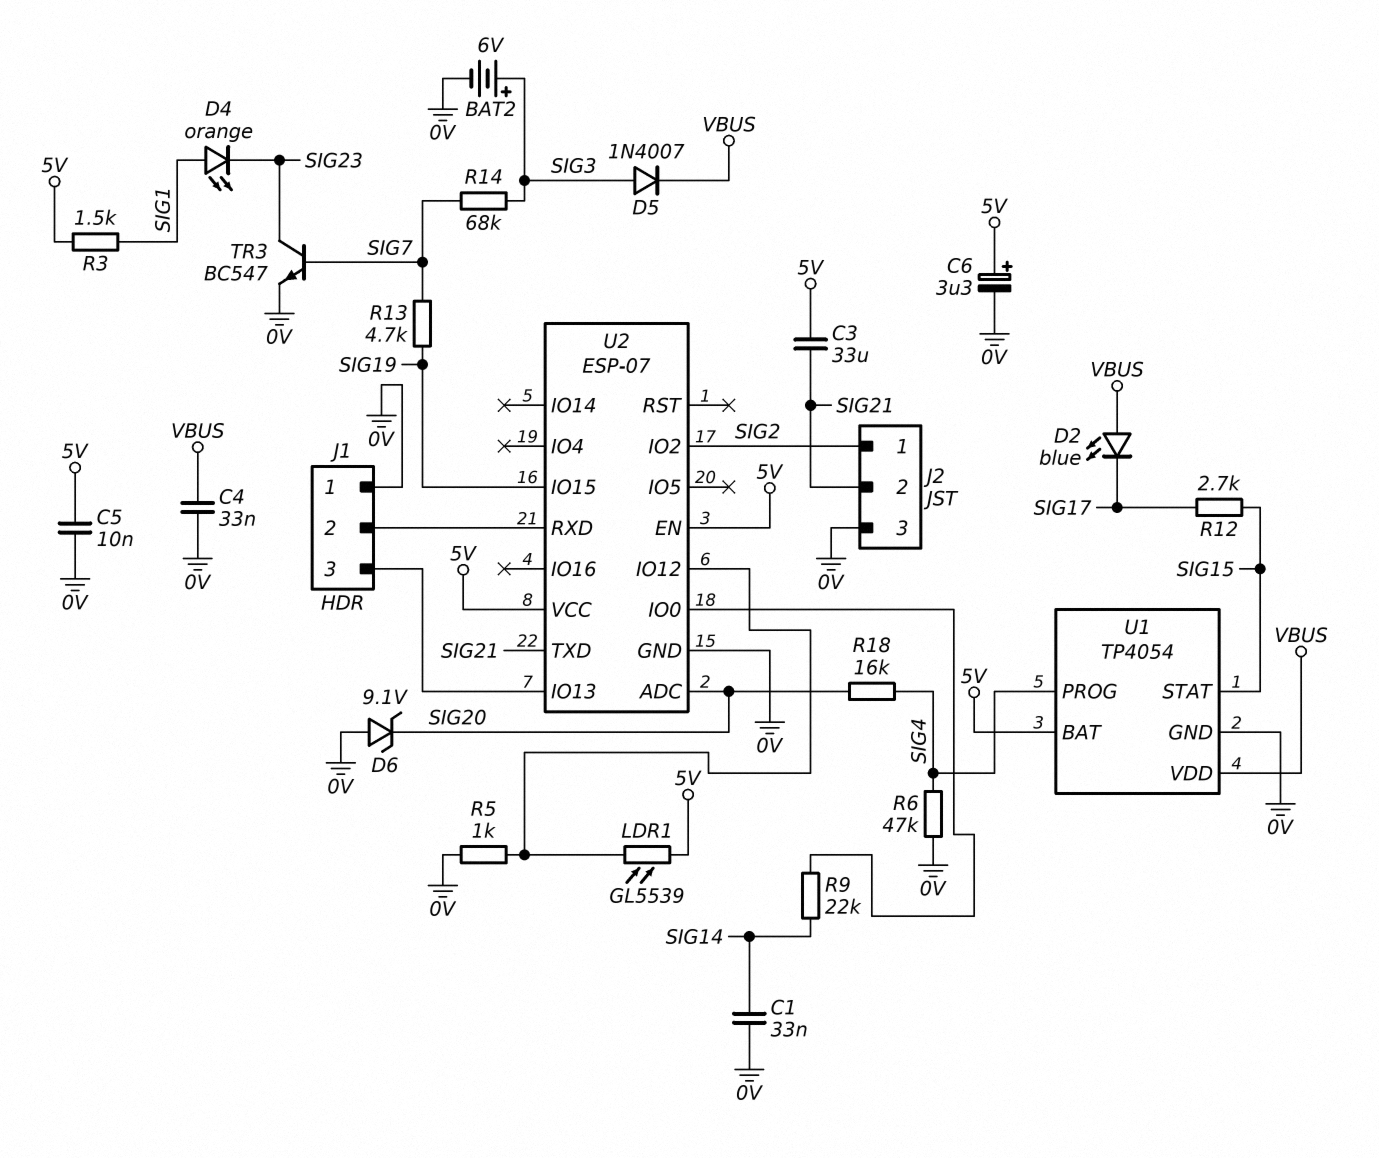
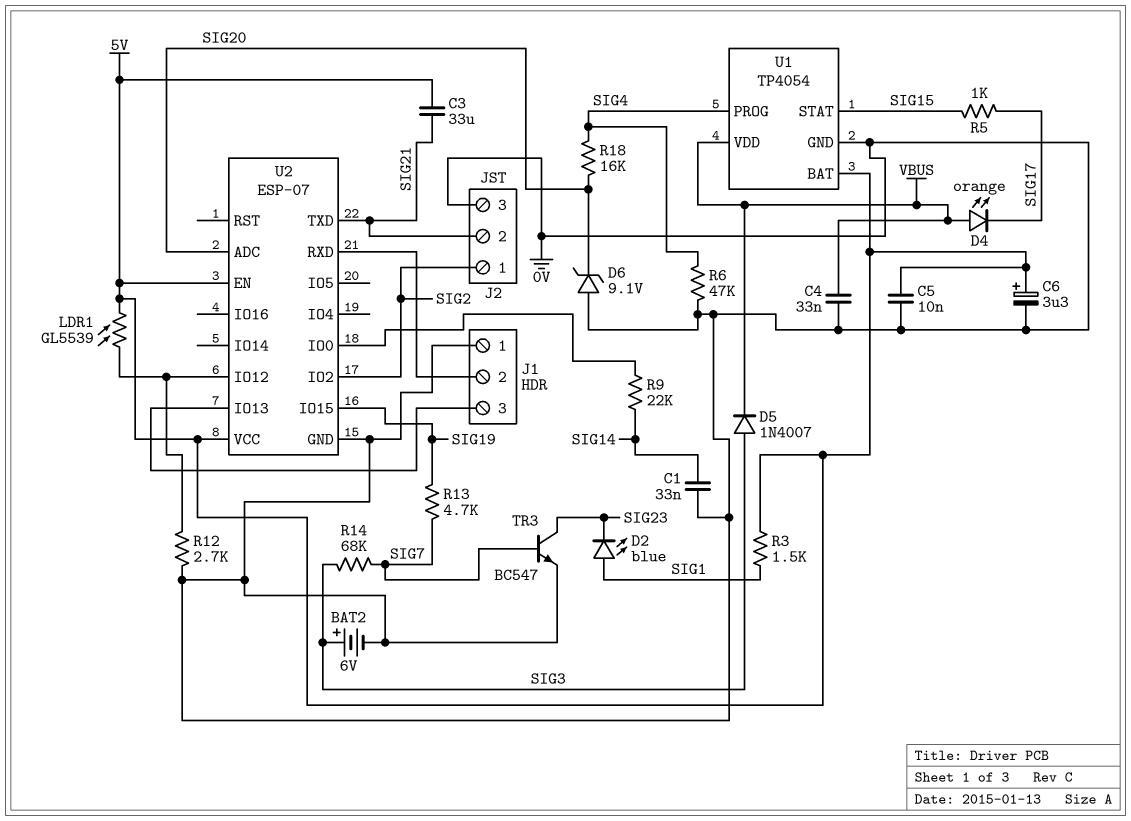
D2: LED blue (A VBUS, K SIG17) -> LED blue (A SIG1, K SIG23)
D4: LED orange (A SIG1, K SIG23) -> LED orange (A VBUS, K SIG17)
R5: 1k (0V, U2/IO12) -> 1k (SIG15, SIG17)
R12: 2.7k (SIG15, SIG17) -> 2.7k (0V, U2/IO12)

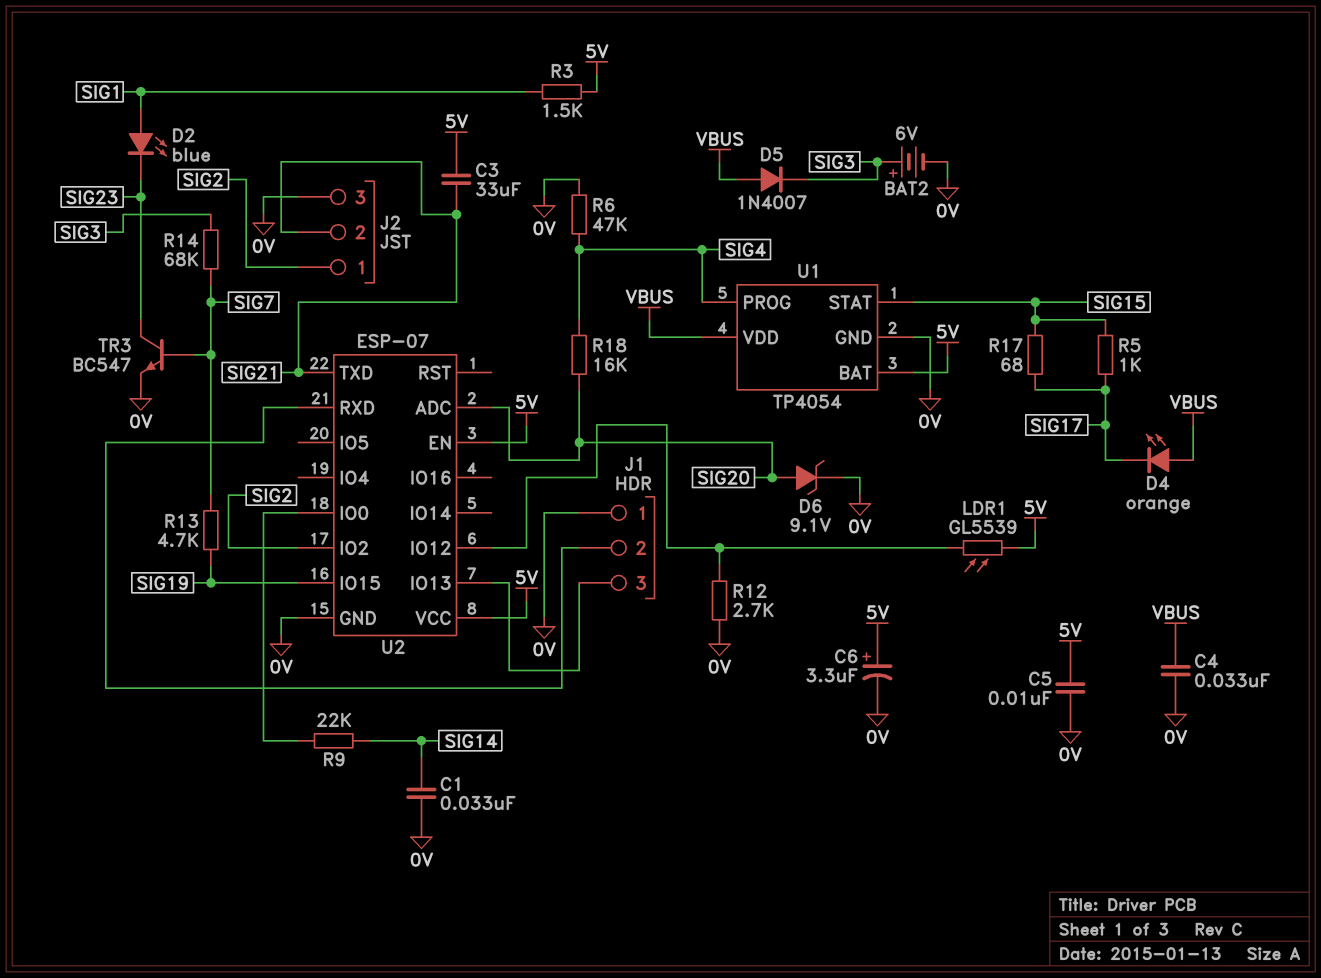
D5: diode 1N4007 (A SIG3, K VBUS) -> diode 1N4007 (A VBUS, K SIG3)
D6: zener 9.1V (A 0V, K SIG20) -> zener 9.1V (A SIG20, K 0V)
R17: none -> 68 (SIG15, SIG17)

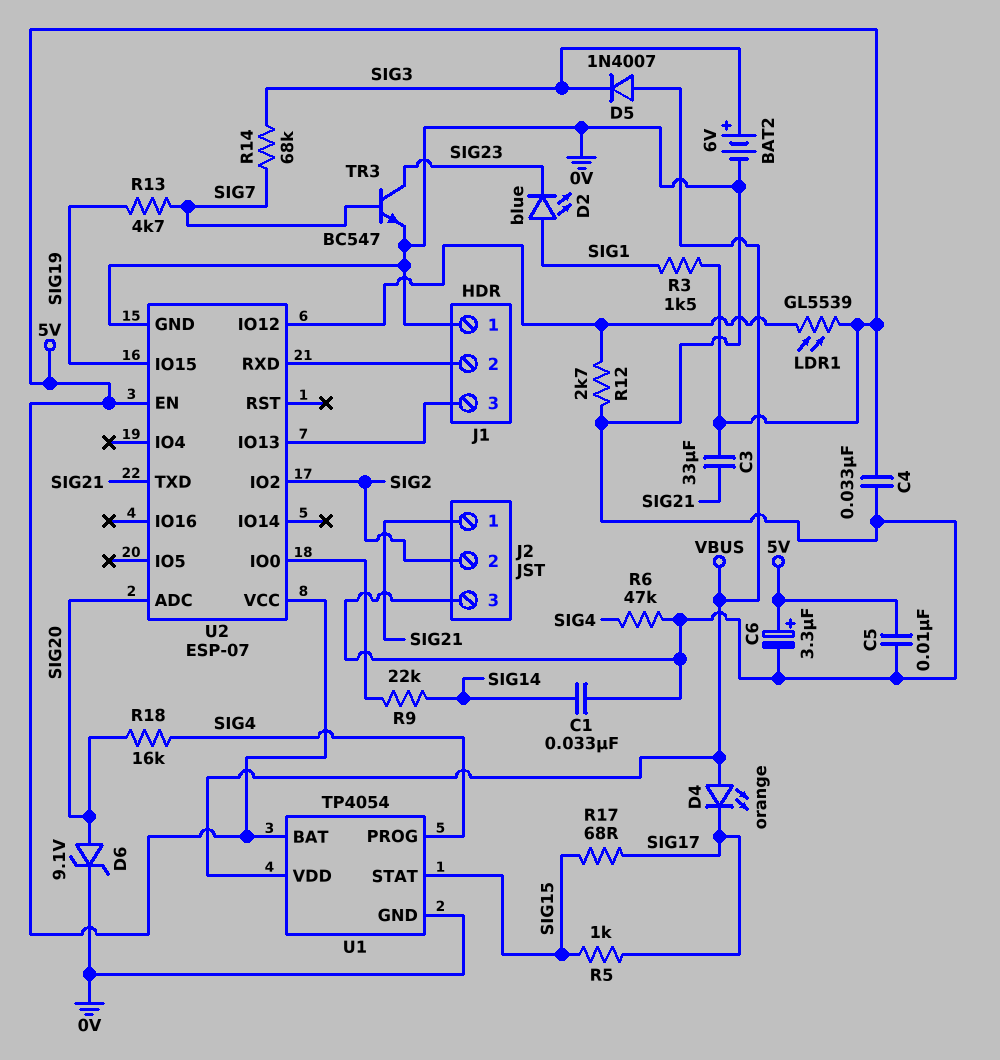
C4: 33nF (0V, VBUS) -> 33nF (0V, 5V)
J2 pin 1: SIG2 -> SIG21
J2 pin 2: SIG21 -> SIG2

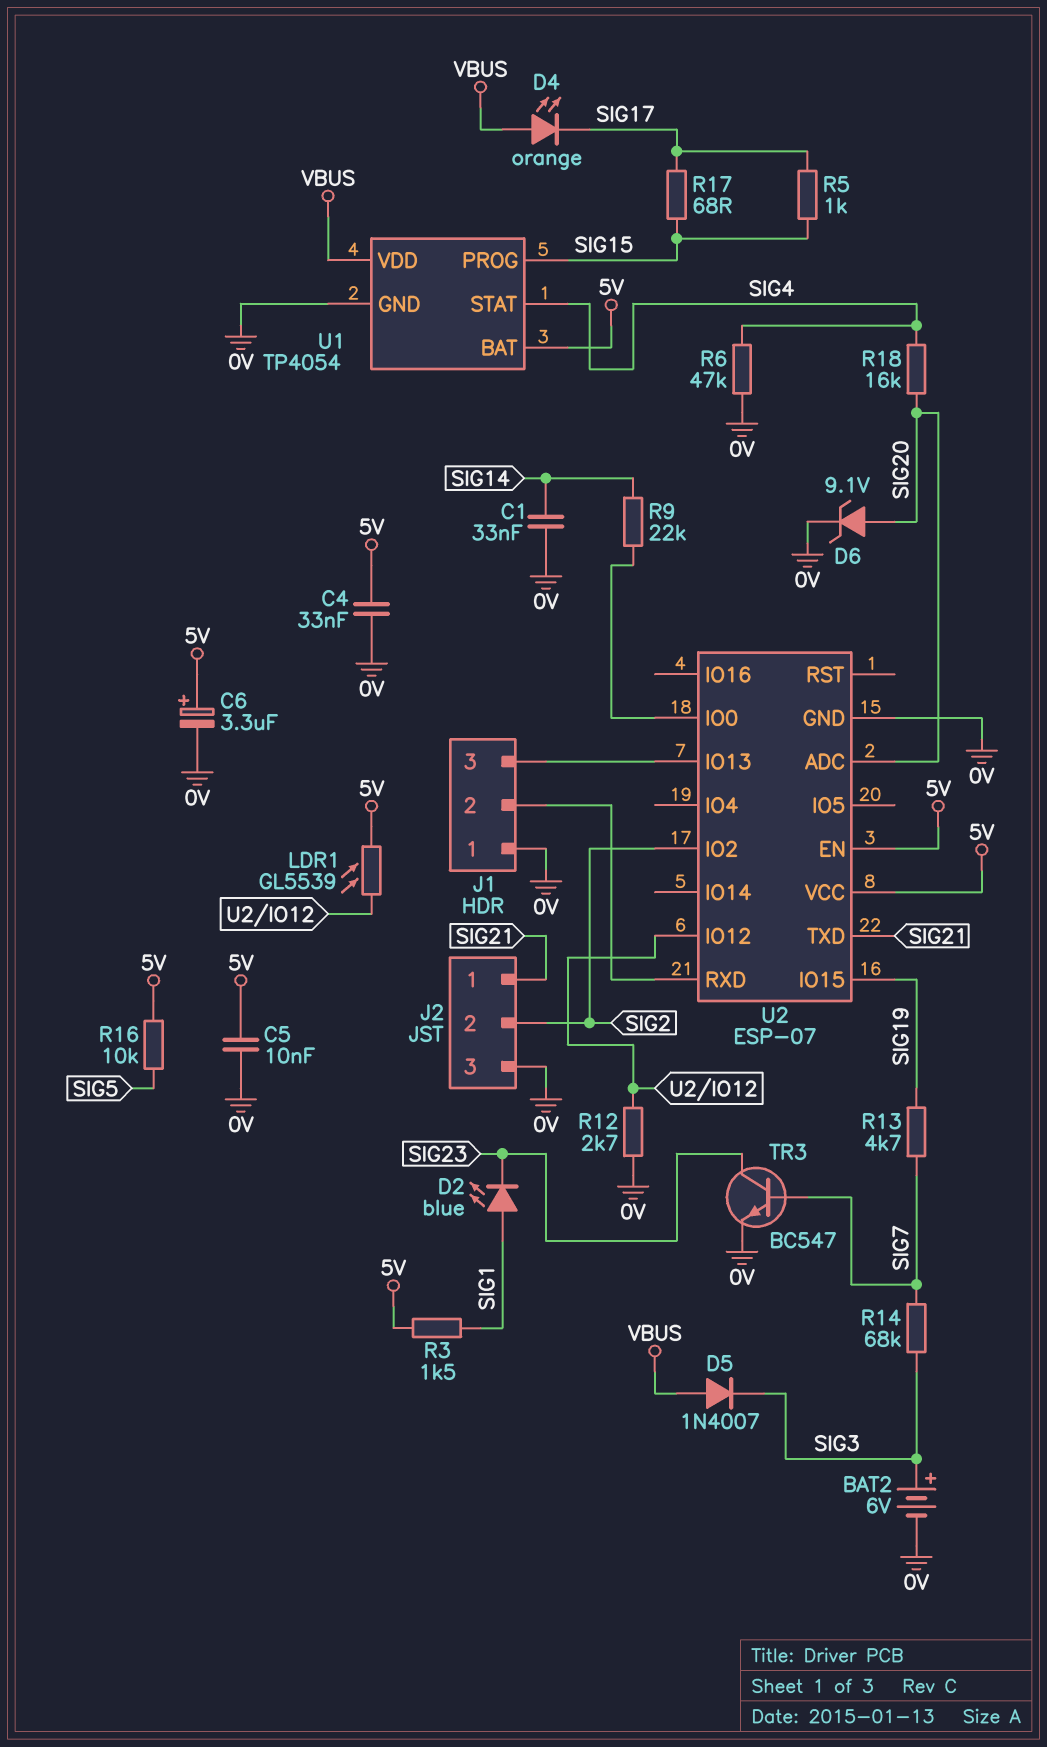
C3: 33uF (5V, SIG21) -> none
R16: none -> 10k (5V, SIG5)
U1 pin PROG: SIG4 -> SIG15
U1 pin STAT: SIG15 -> SIG4

